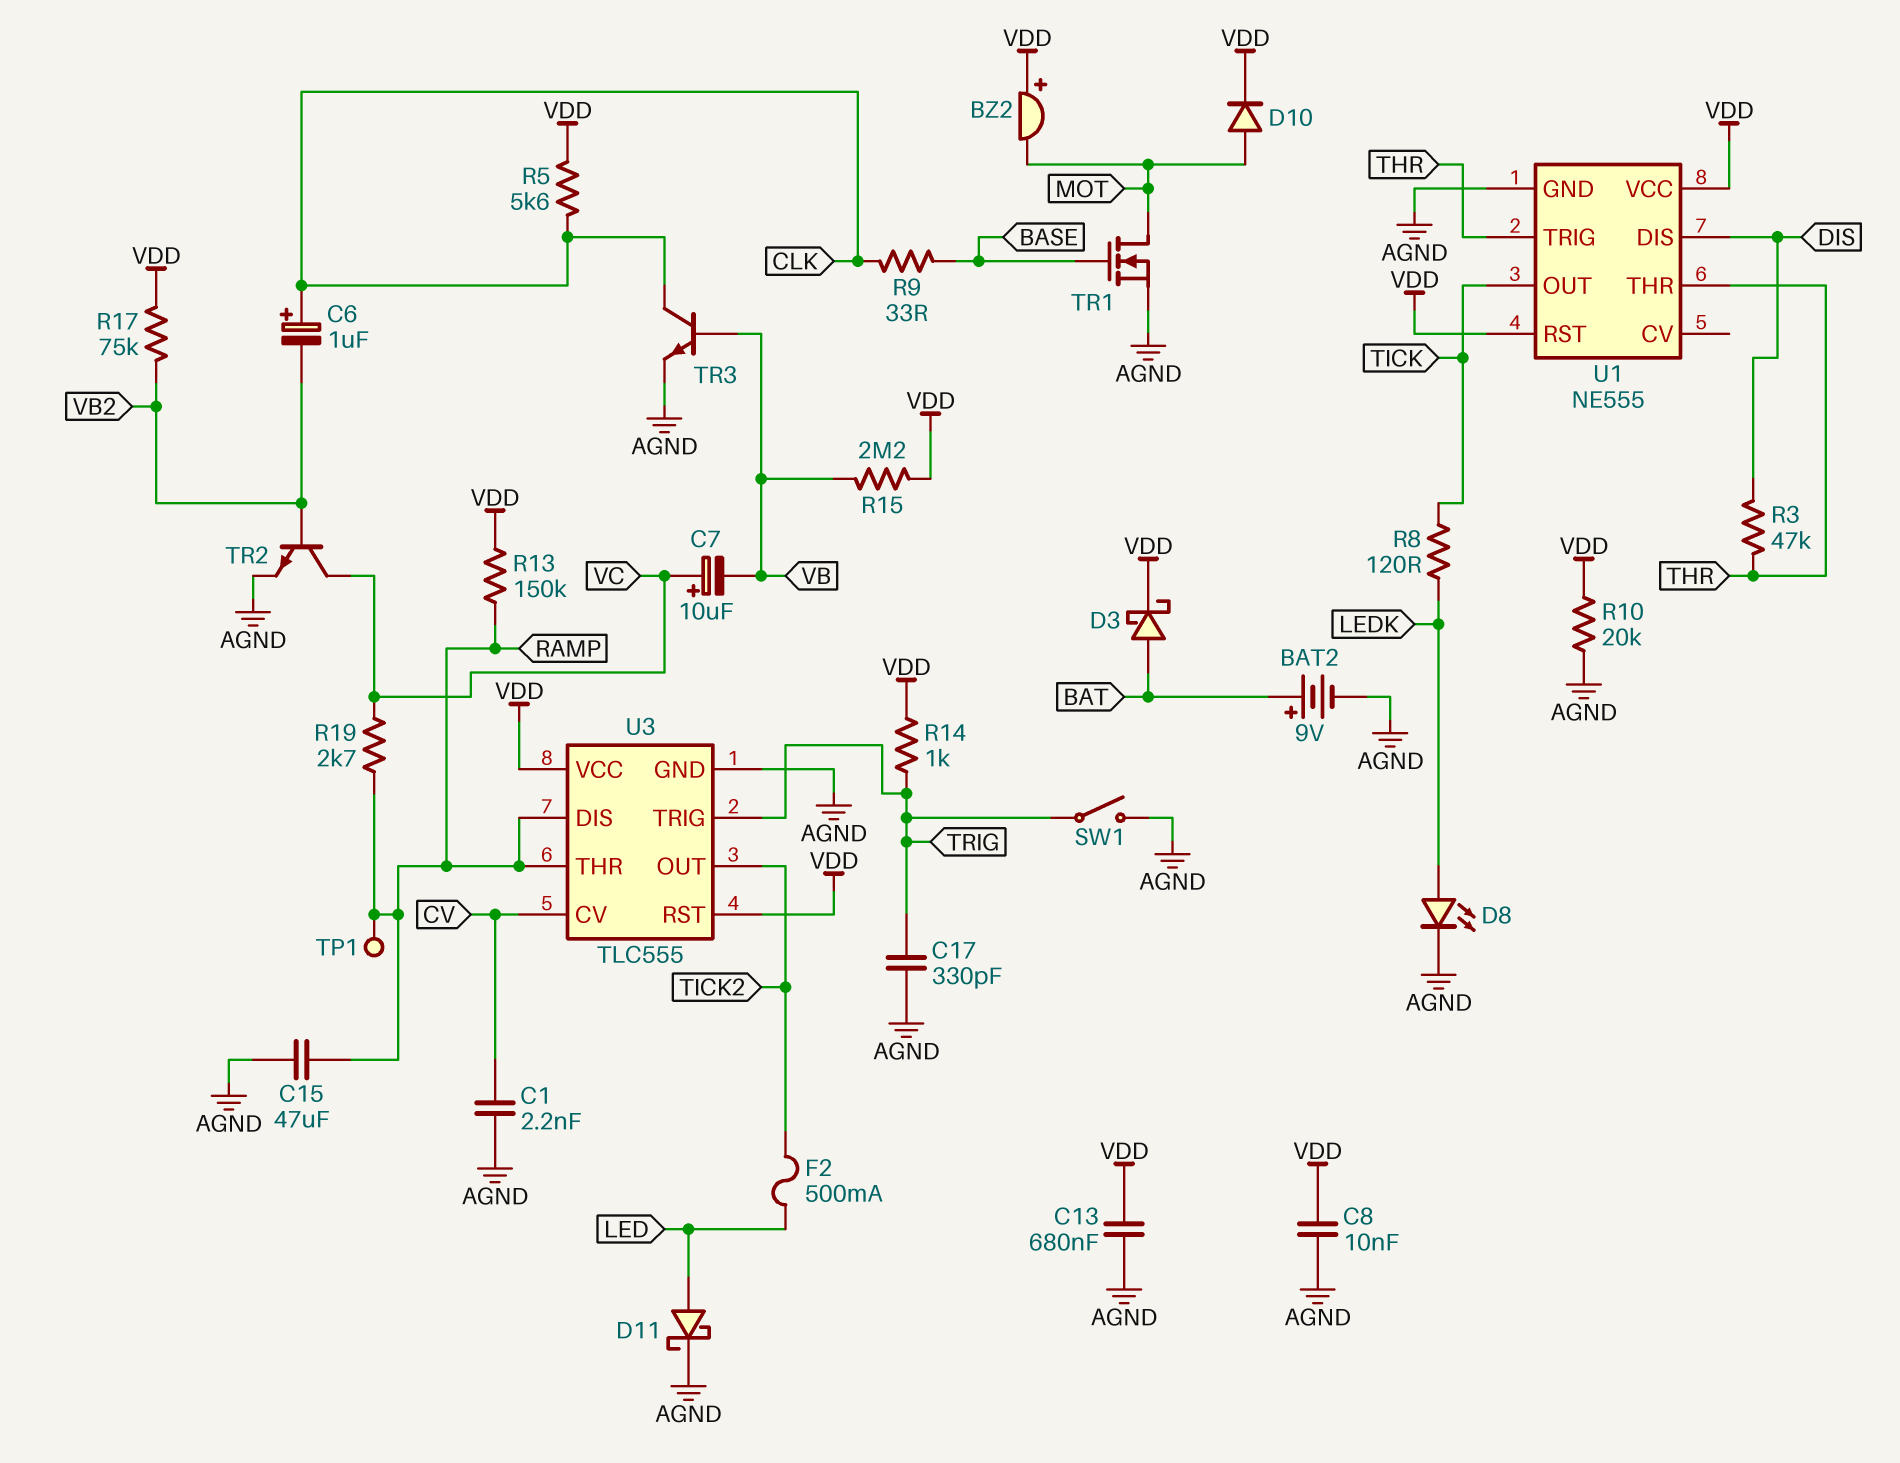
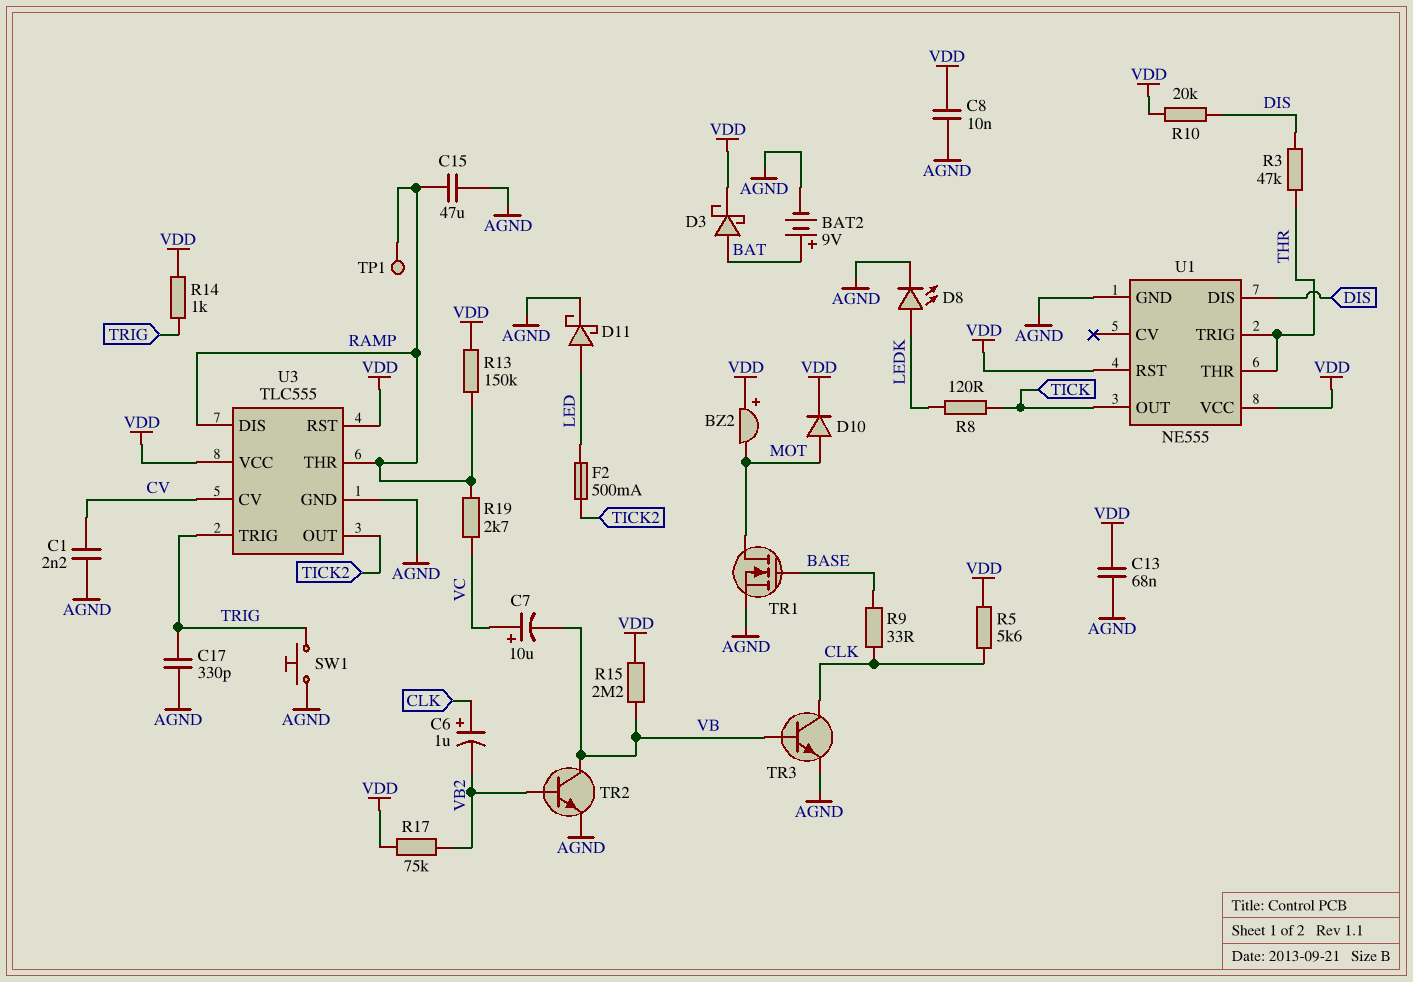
C13: 680nF (AGND, VDD) -> 68nF (AGND, VDD)
R10: 20k (AGND, VDD) -> 20k (DIS, VDD)
SW1: switch (AGND, TRIG) -> button (AGND, TRIG)
TR2: NPN (B VB2, C VC, E AGND) -> NPN (B VB2, C VB, E AGND)

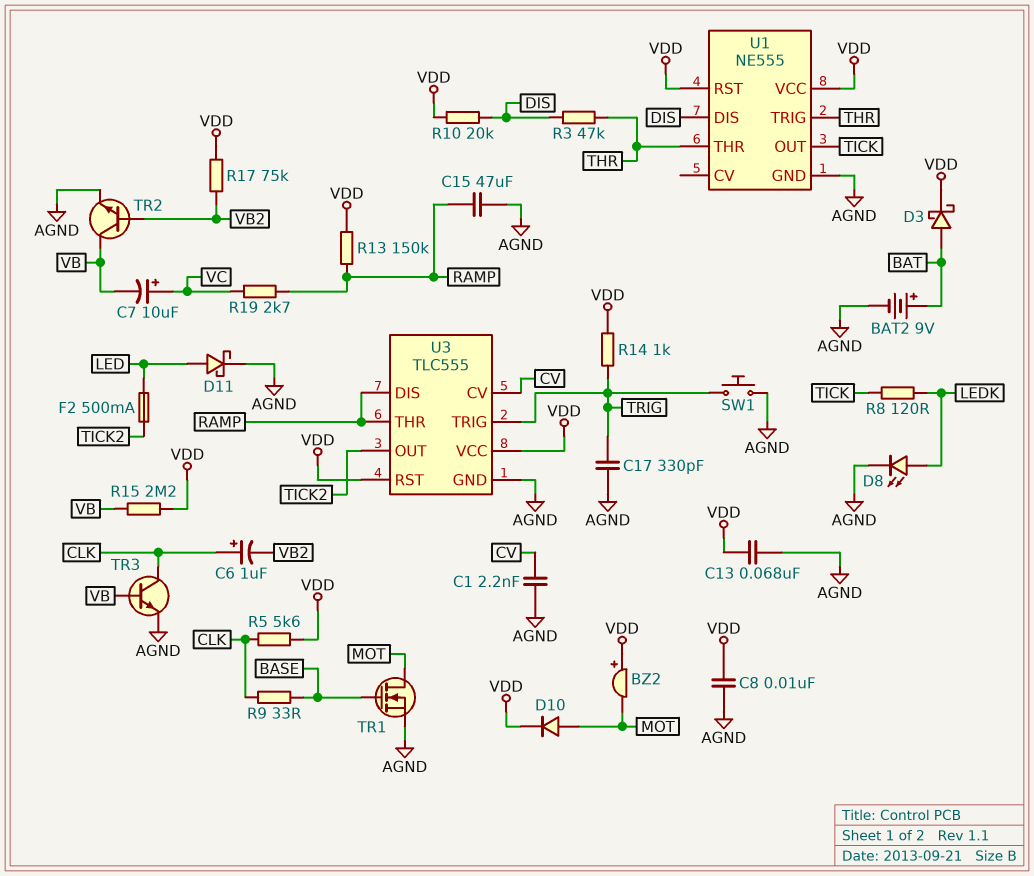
TP1: test point (RAMP) -> none

